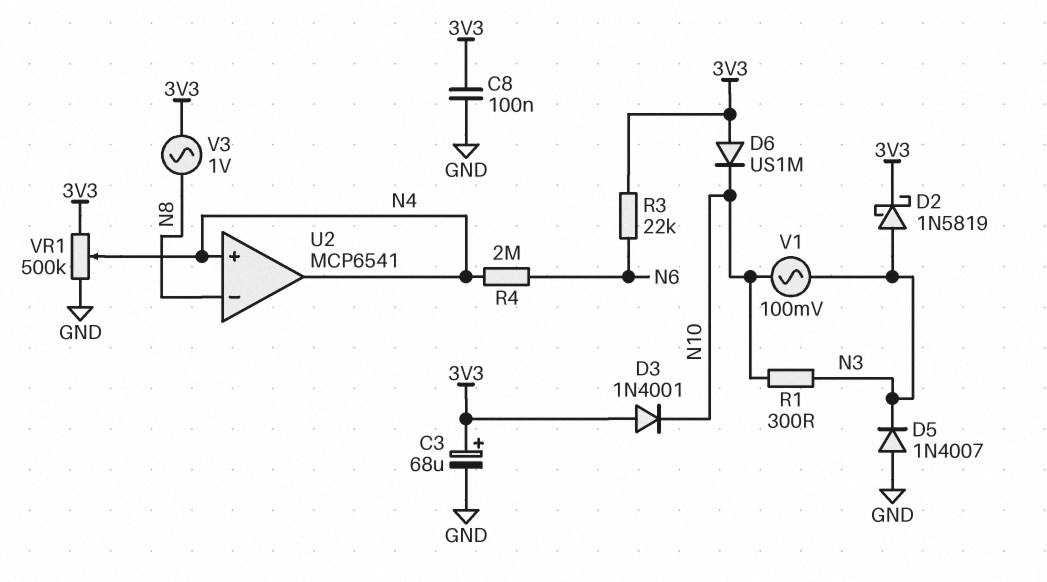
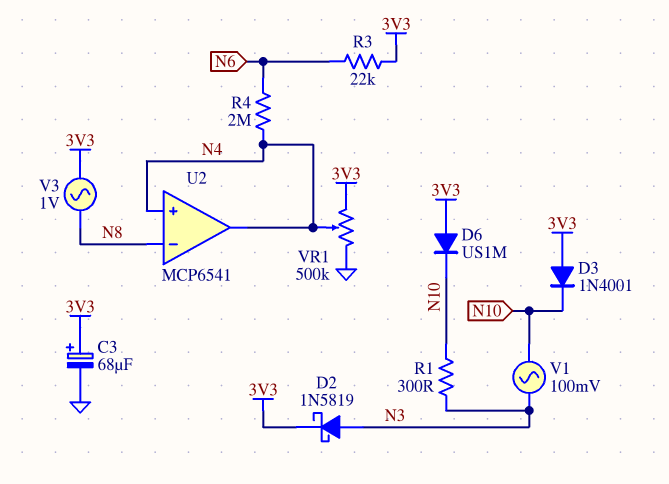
C8: 100nF (3V3, GND) -> none
D5: diode 1N4007 (A GND, K N3) -> none

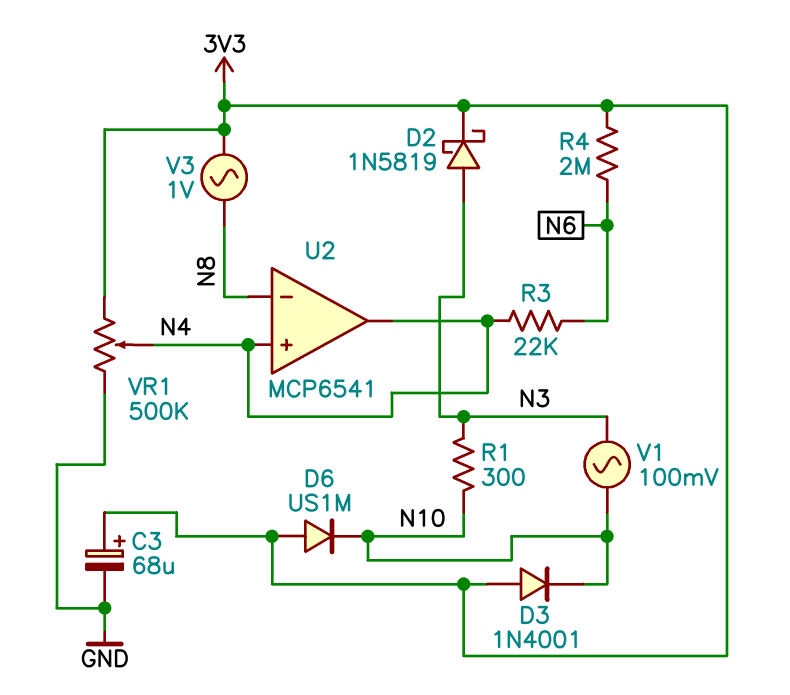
R3: 22k (3V3, N6) -> 22k (N4, N6)
R4: 2M (N4, N6) -> 2M (3V3, N6)

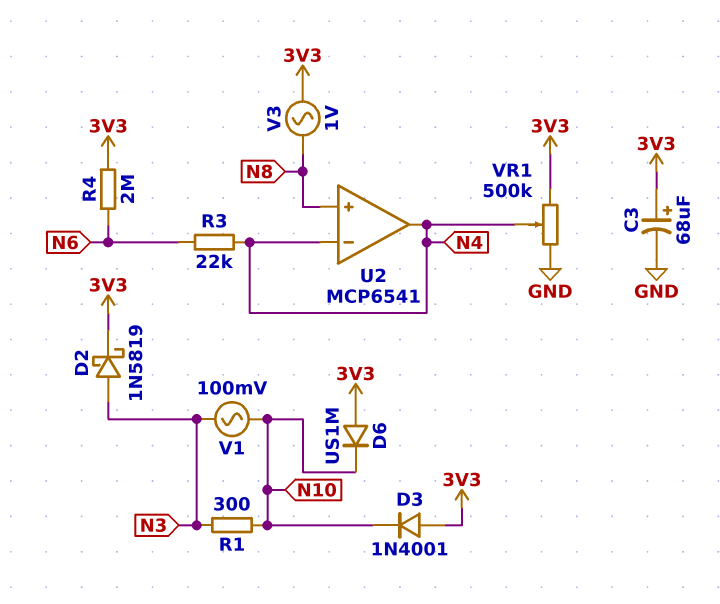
U2 pin in+: N4 -> N8
U2 pin in-: N8 -> N4

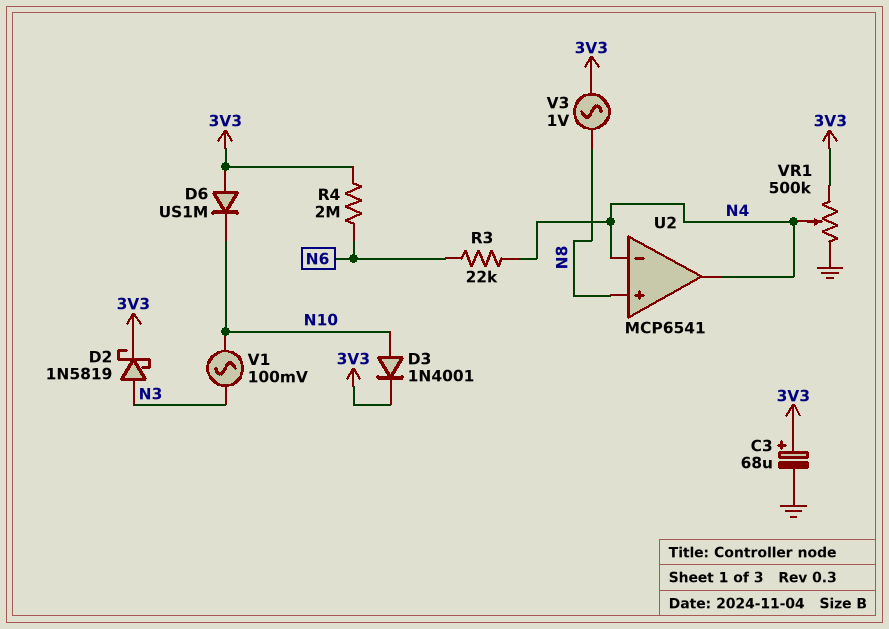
D3: diode 1N4001 (A 3V3, K N10) -> diode 1N4001 (A N10, K 3V3)
R1: 300 (N3, N10) -> none

